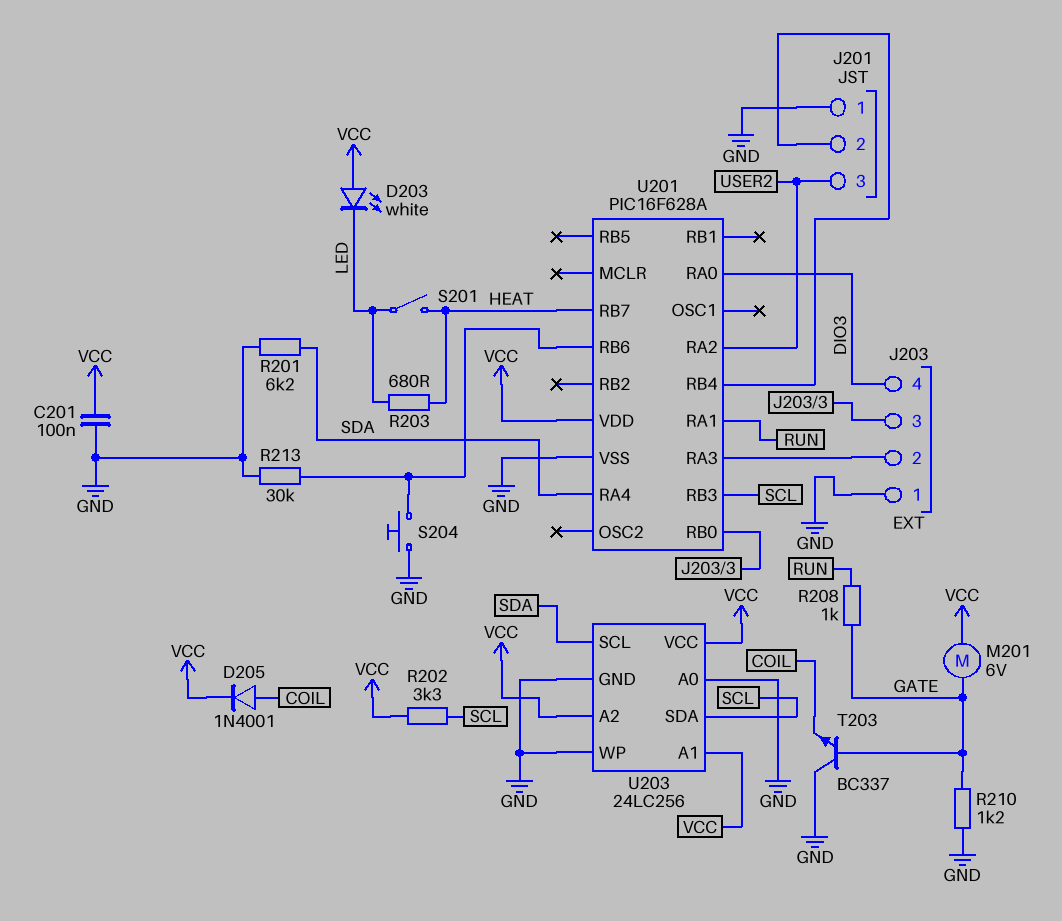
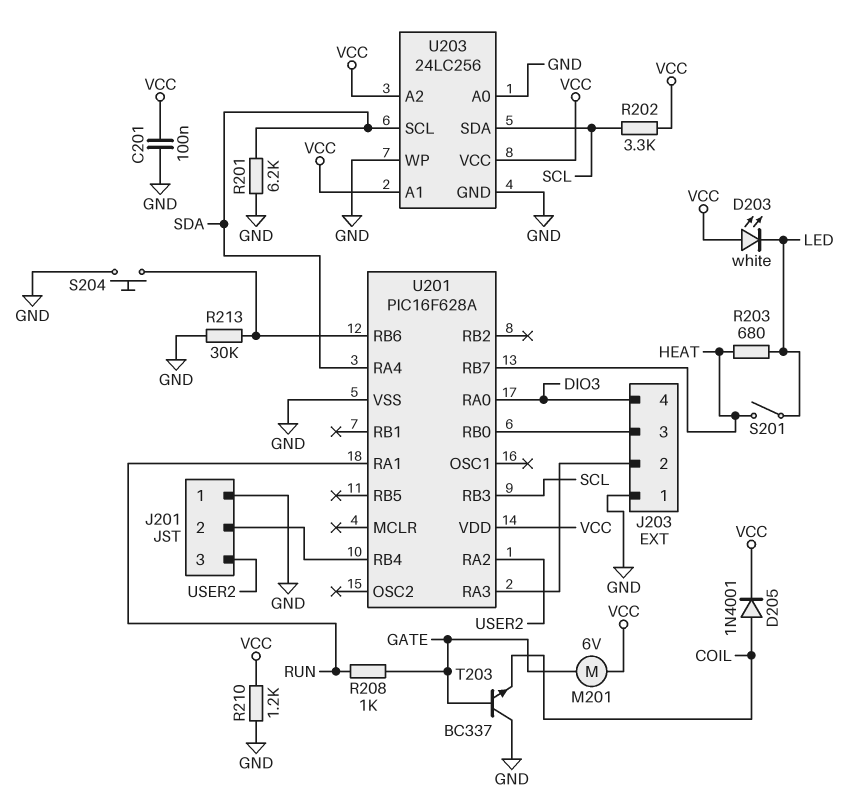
R210: 1.2k (GATE, GND) -> 1.2k (GND, VCC)

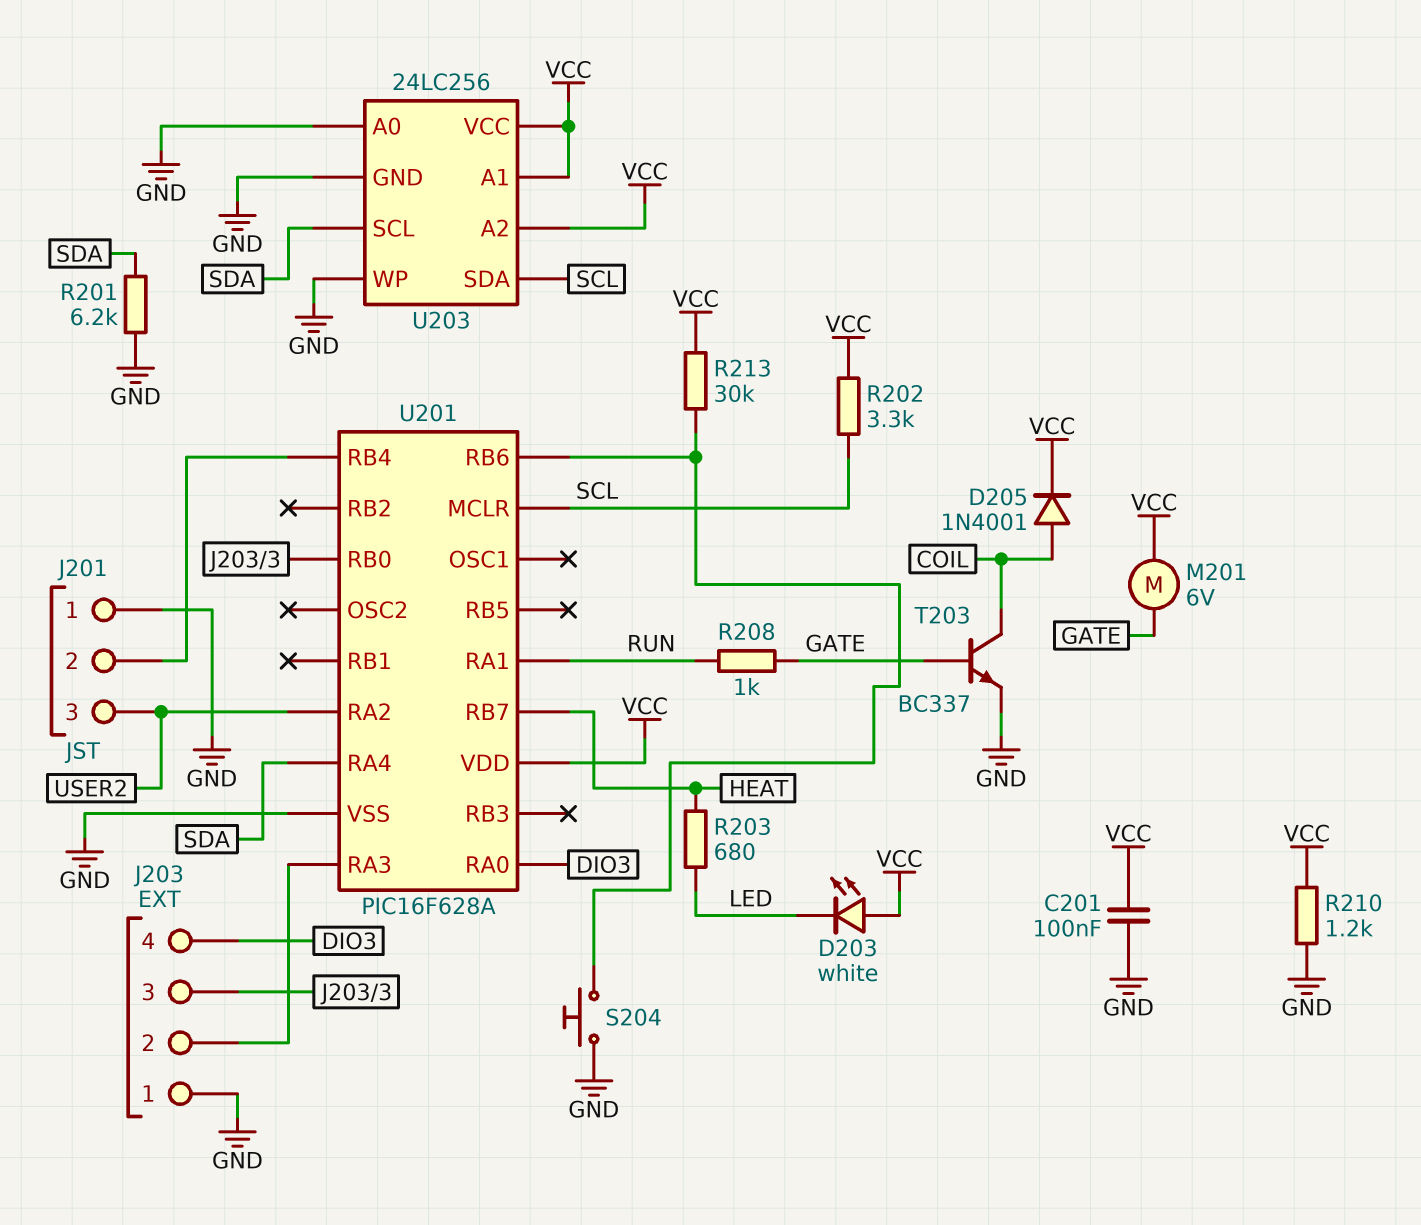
R213: 30k (GND, U201/RB6) -> 30k (U201/RB6, VCC)
S201: switch (HEAT, LED) -> none
T203: NPN BC337 (B GATE, C GND, E COIL) -> NPN BC337 (B GATE, C COIL, E GND)
U201 pin MCLR: none -> SCL
U201 pin RB3: SCL -> none

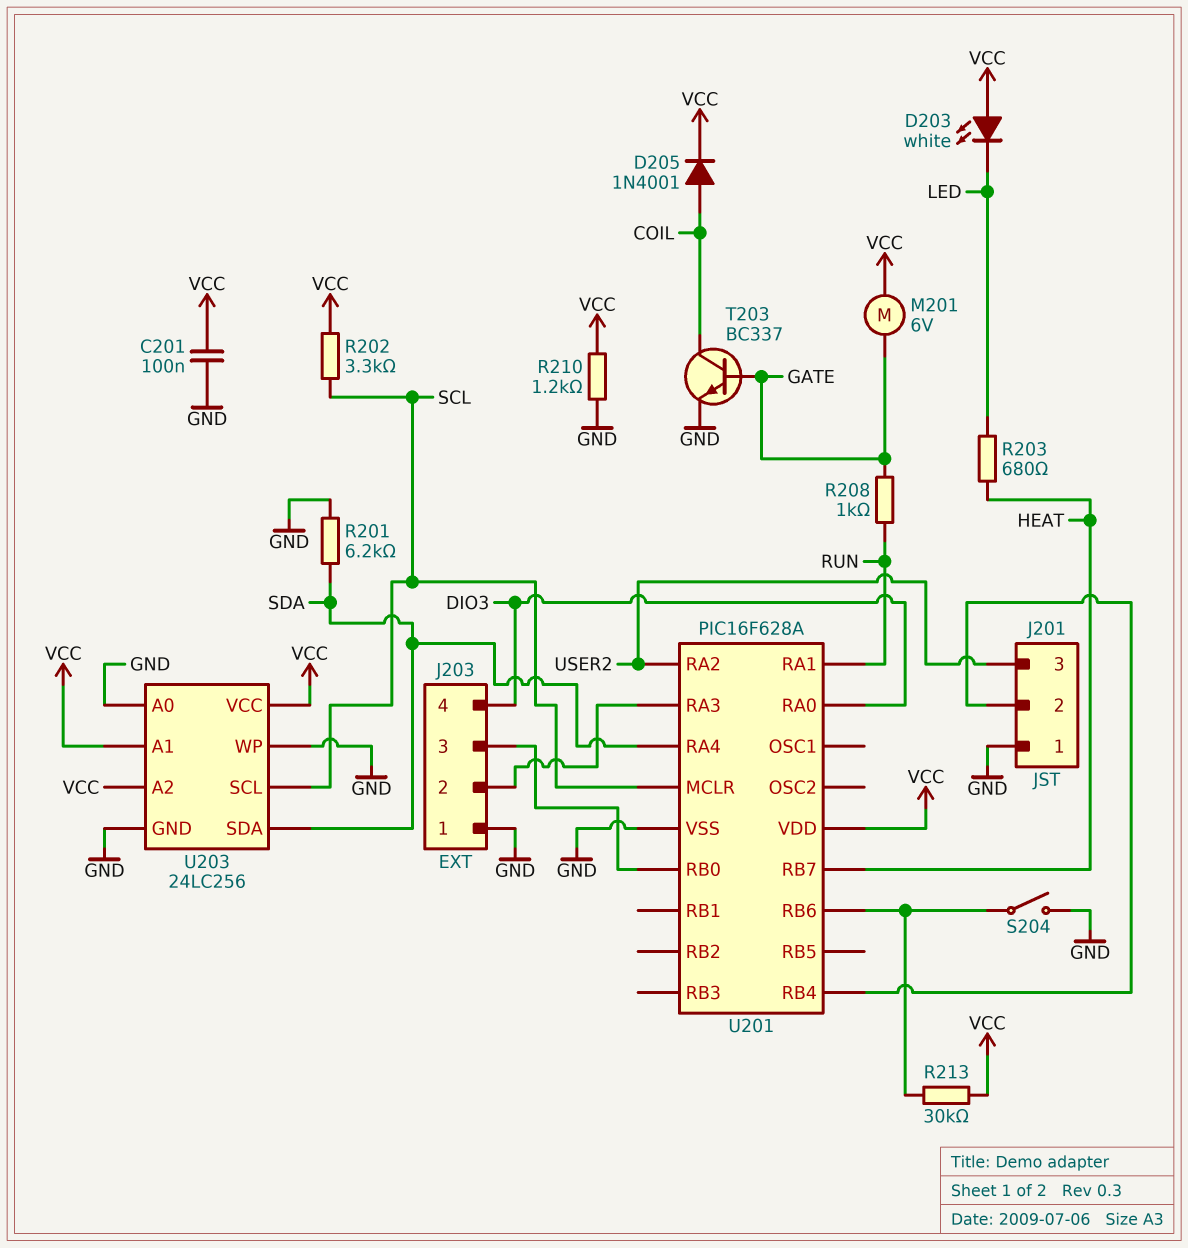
S204: button (GND, U201/RB6) -> switch (GND, U201/RB6)
U203 pin SCL: SDA -> SCL
U203 pin SDA: SCL -> SDA

